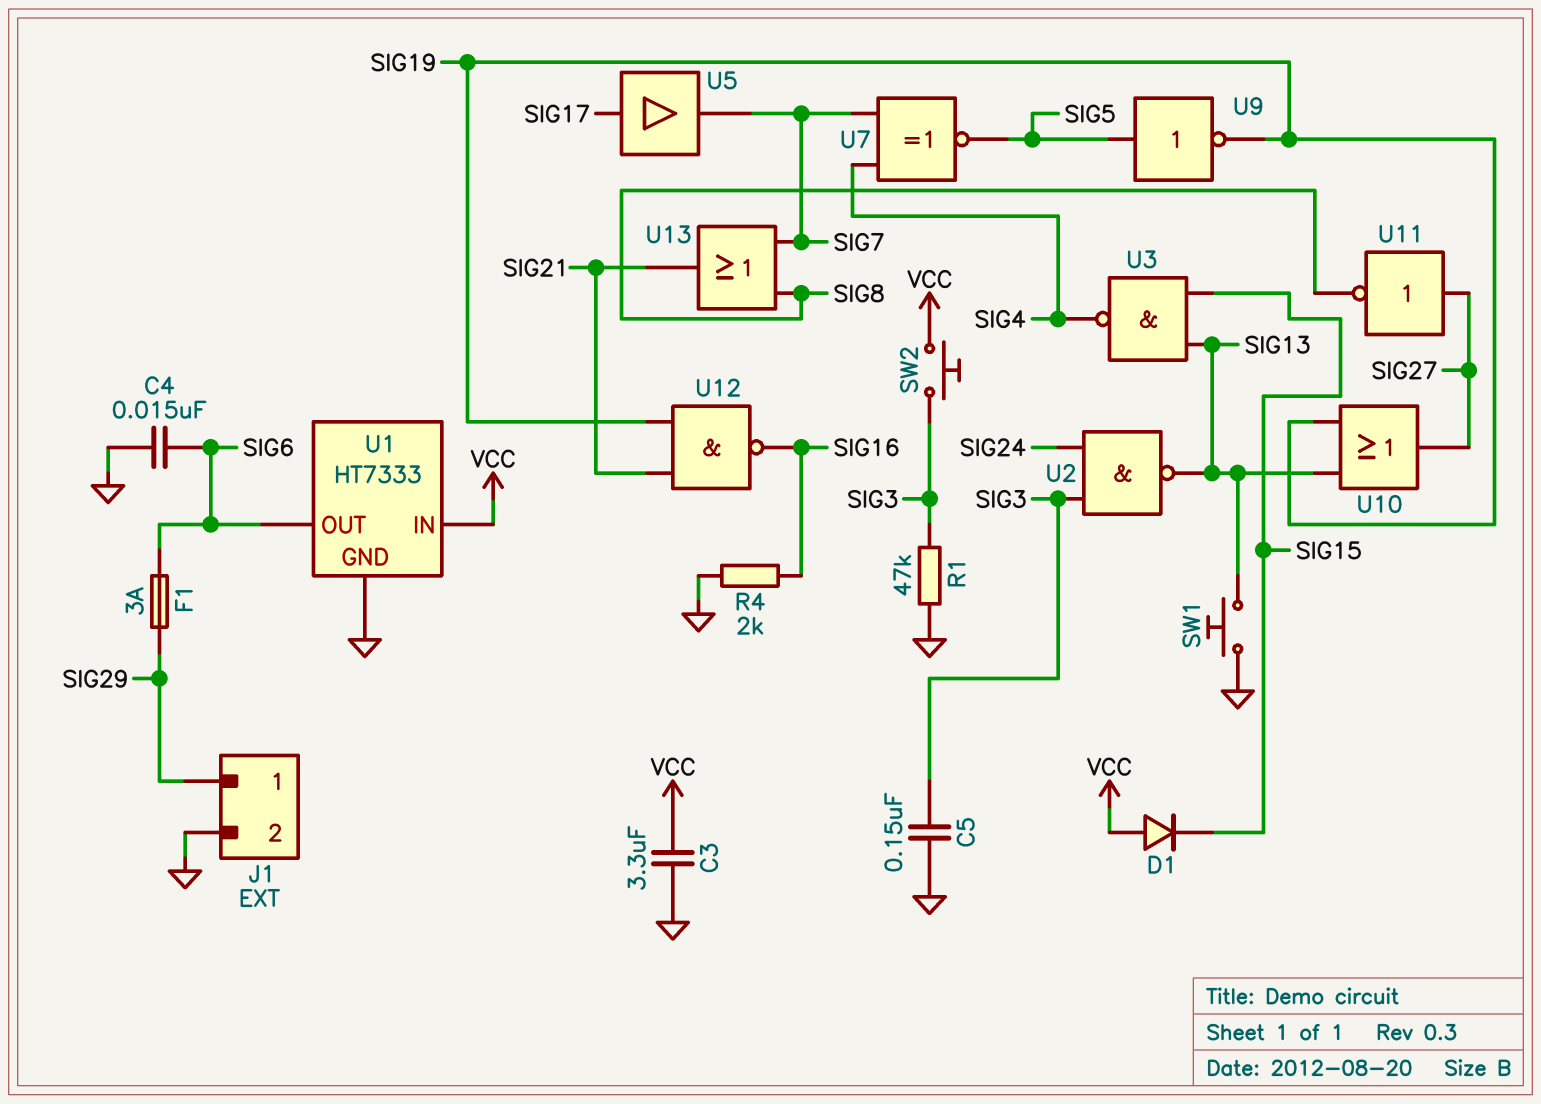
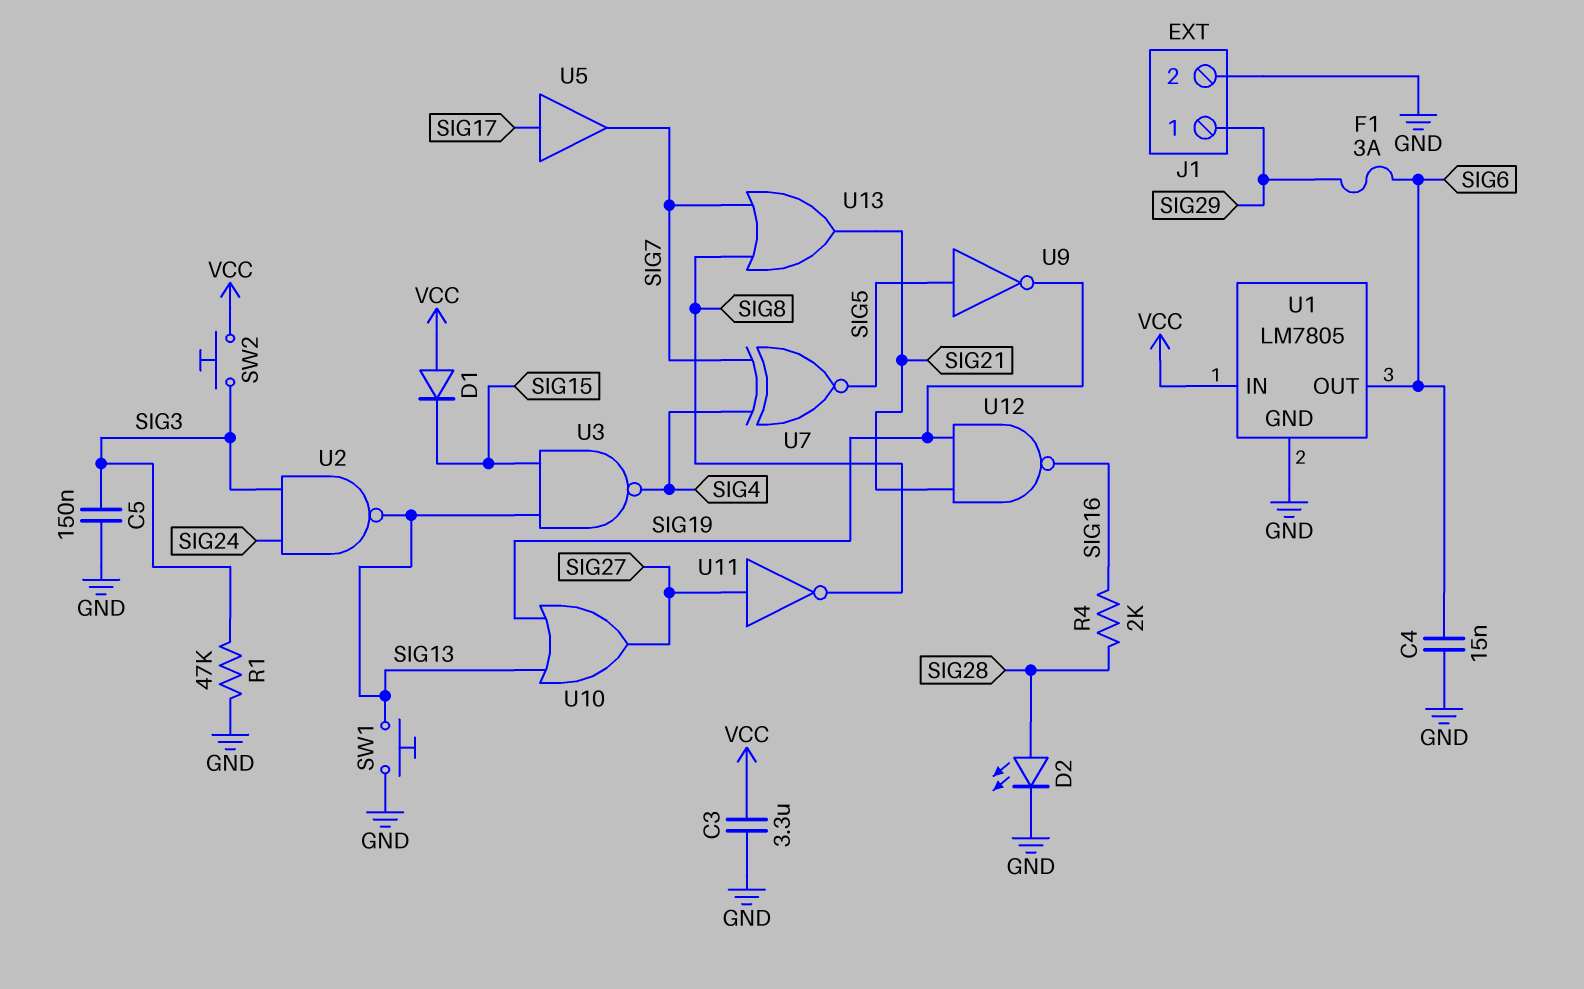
D2: none -> LED (A SIG28, K GND)
R4: 2k (GND, SIG16) -> 2k (SIG16, SIG28)
U1: HT7333 -> LM7805

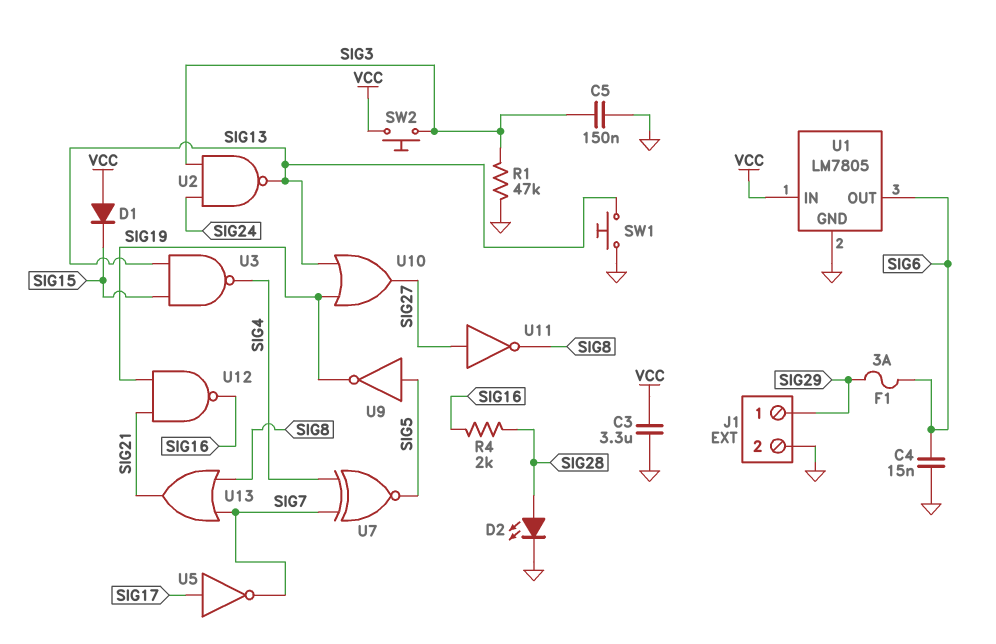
U5: buffer (in SIG17, out SIG7) -> NOT (in SIG17, out SIG7)

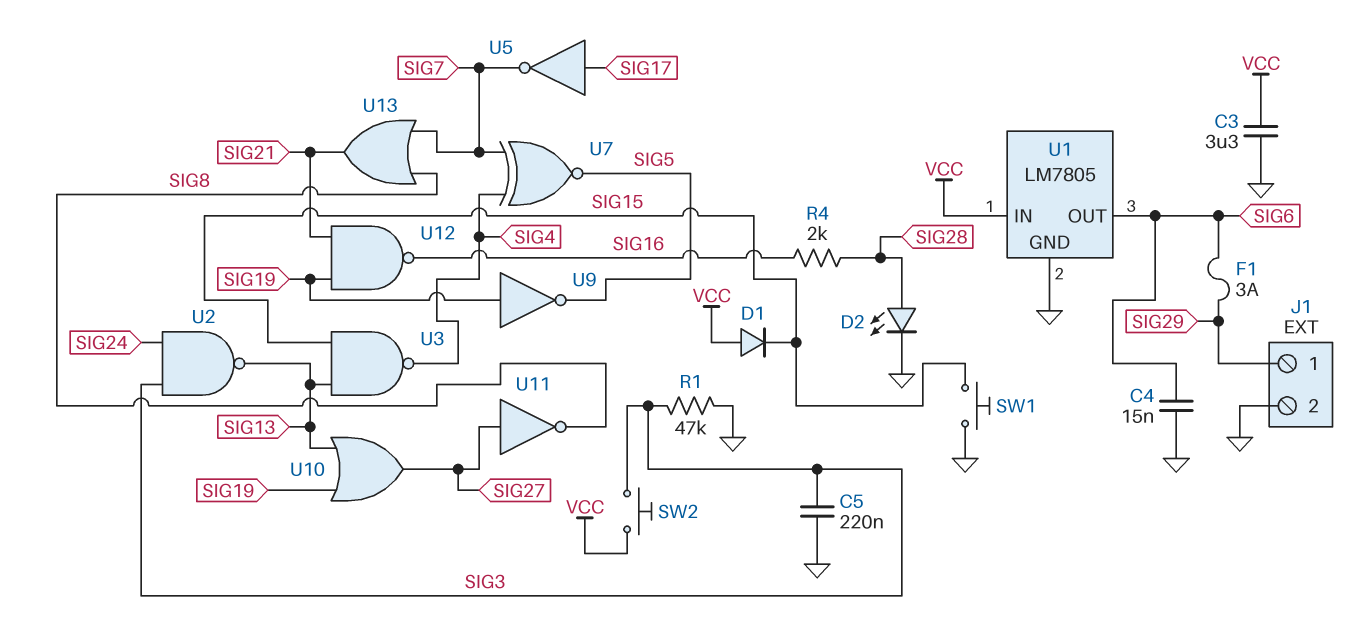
C5: 150nF (GND, SIG3) -> 220nF (GND, SIG3)
SW1: button (GND, SIG13) -> button (GND, SIG15)
U9: NOT (in SIG5, out SIG19) -> NOT (in SIG19, out SIG5)

